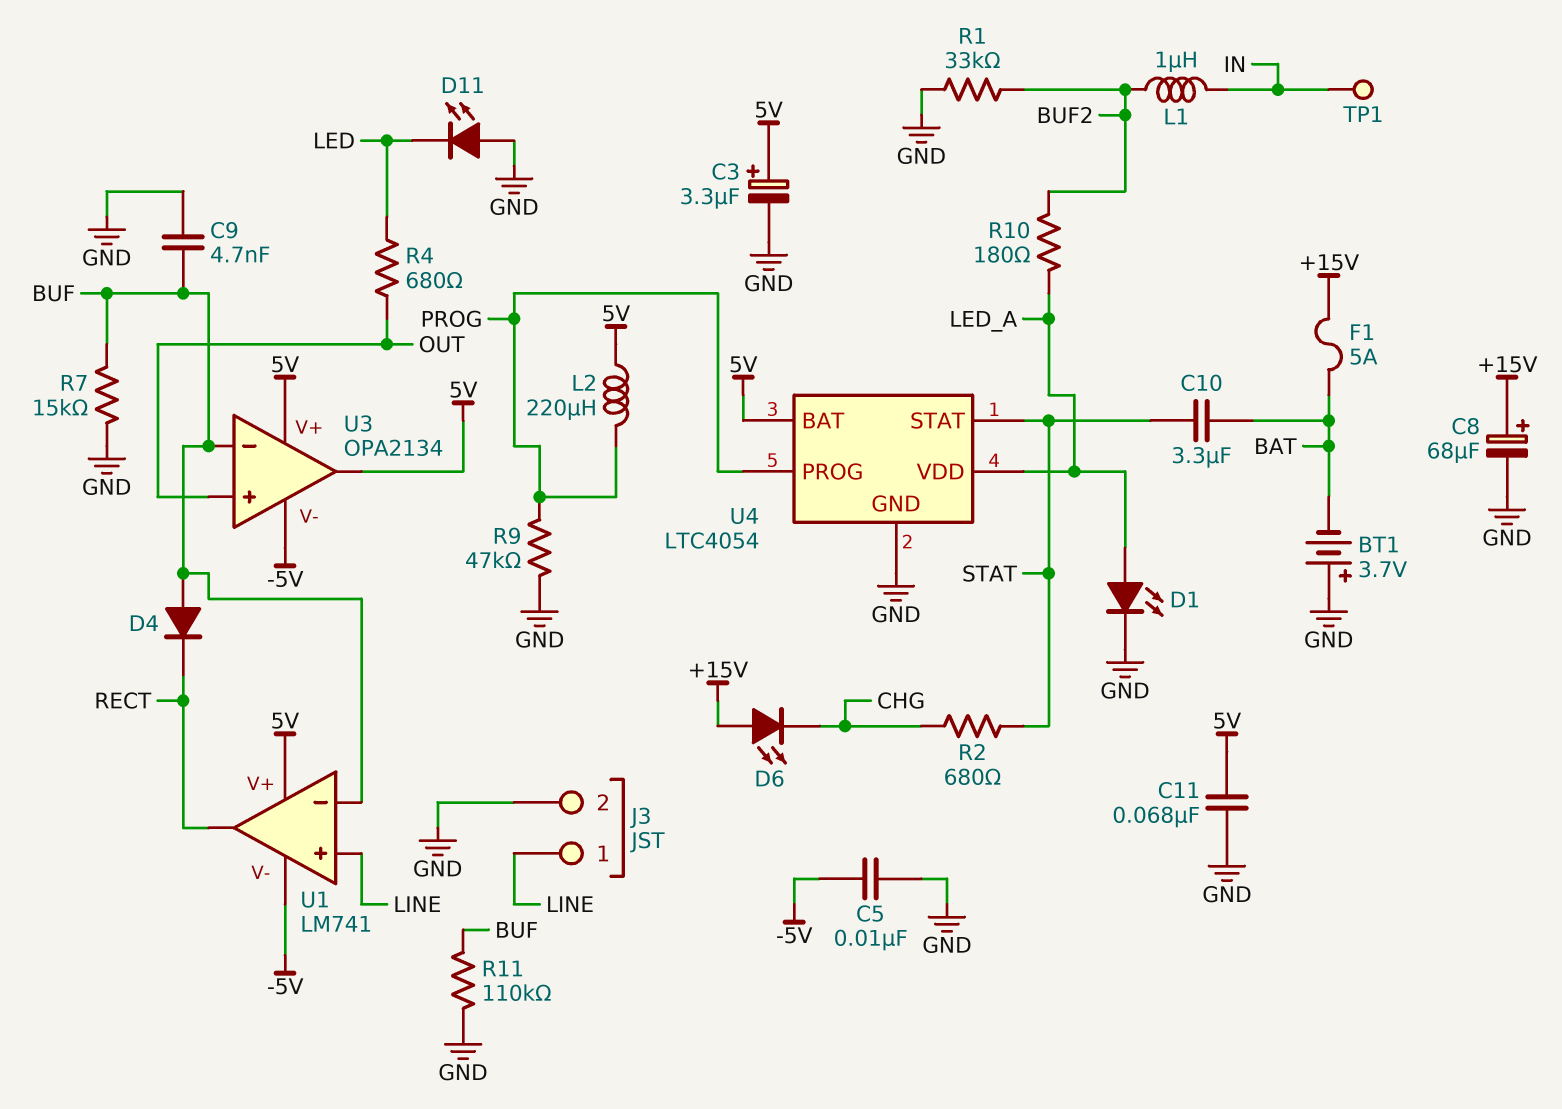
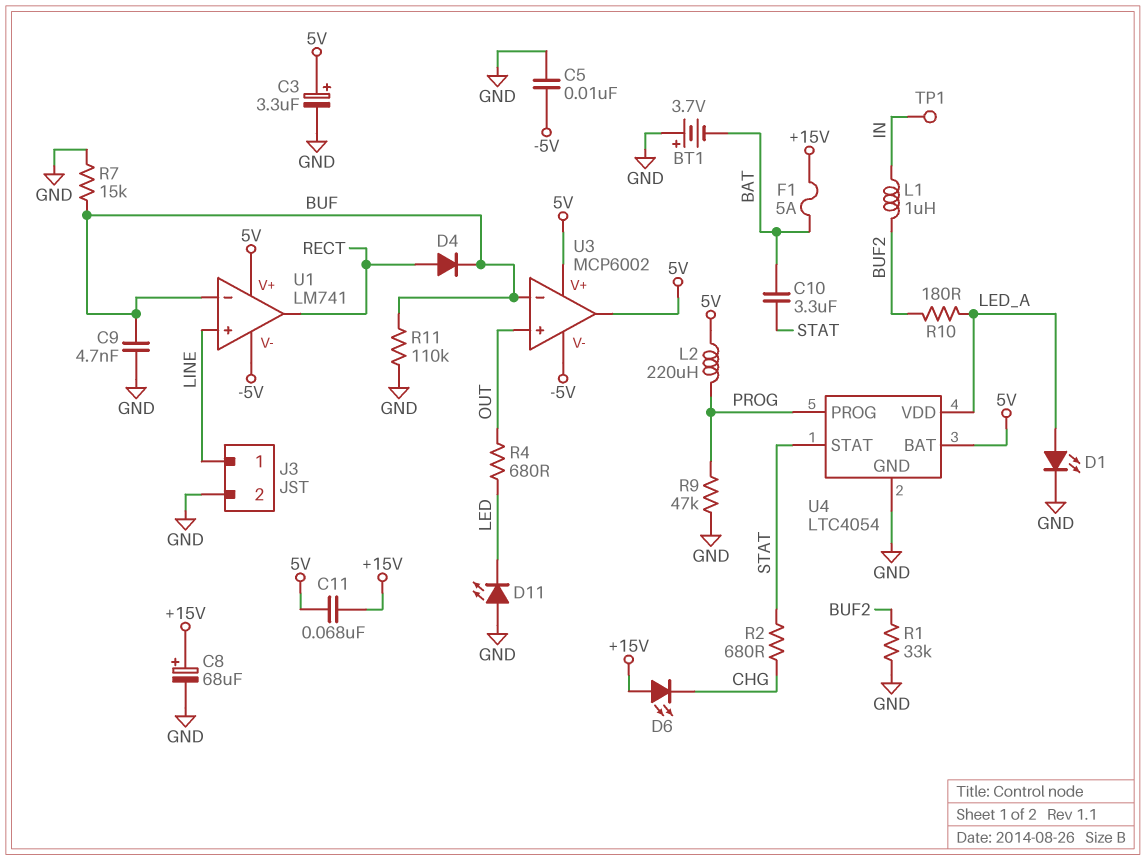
C11: 68nF (5V, GND) -> 68nF (+15V, 5V)
D4: diode (A BUF, K RECT) -> diode (A RECT, K BUF)
U3: OPA2134 -> MCP6002

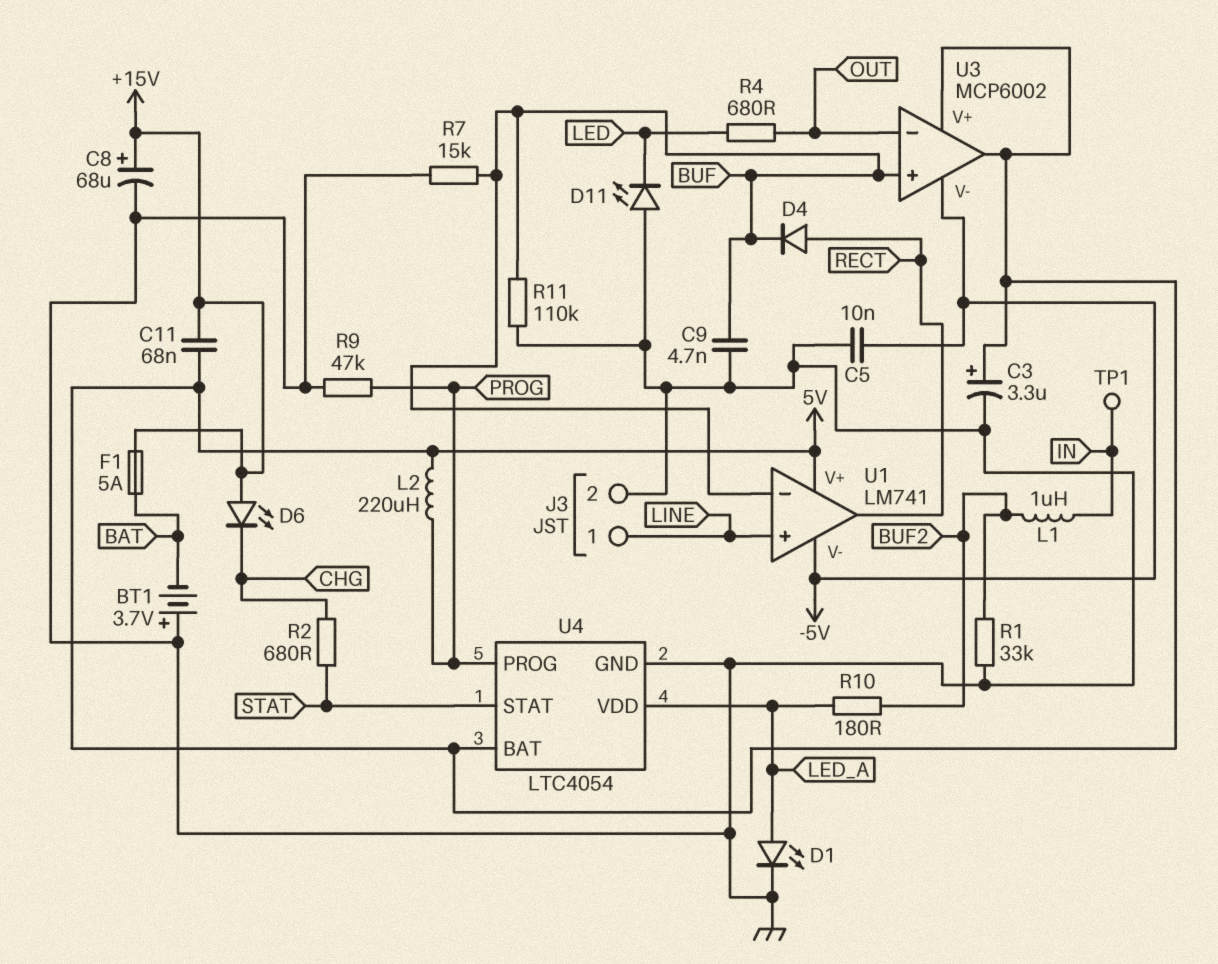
C10: 3.3uF (BAT, STAT) -> none
U3 pin in+: OUT -> BUF
U3 pin in-: BUF -> OUT

